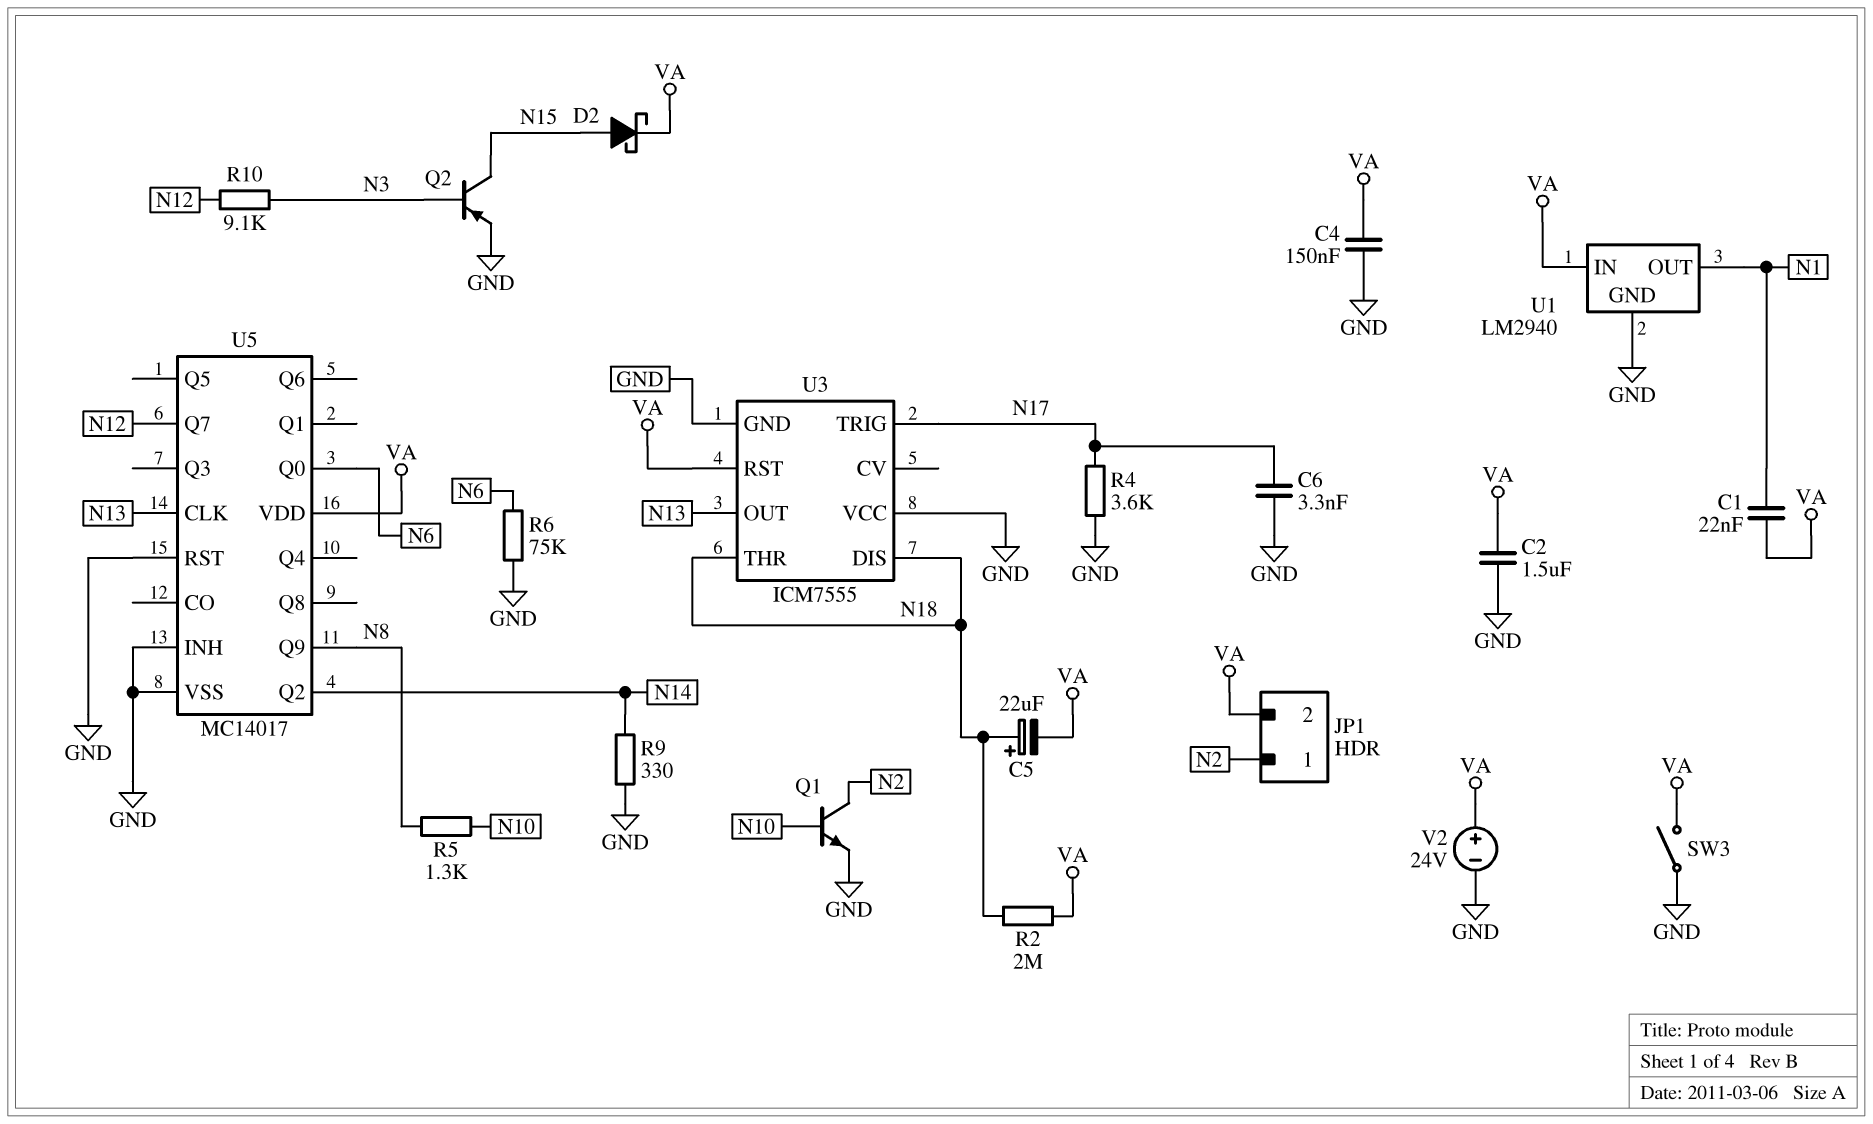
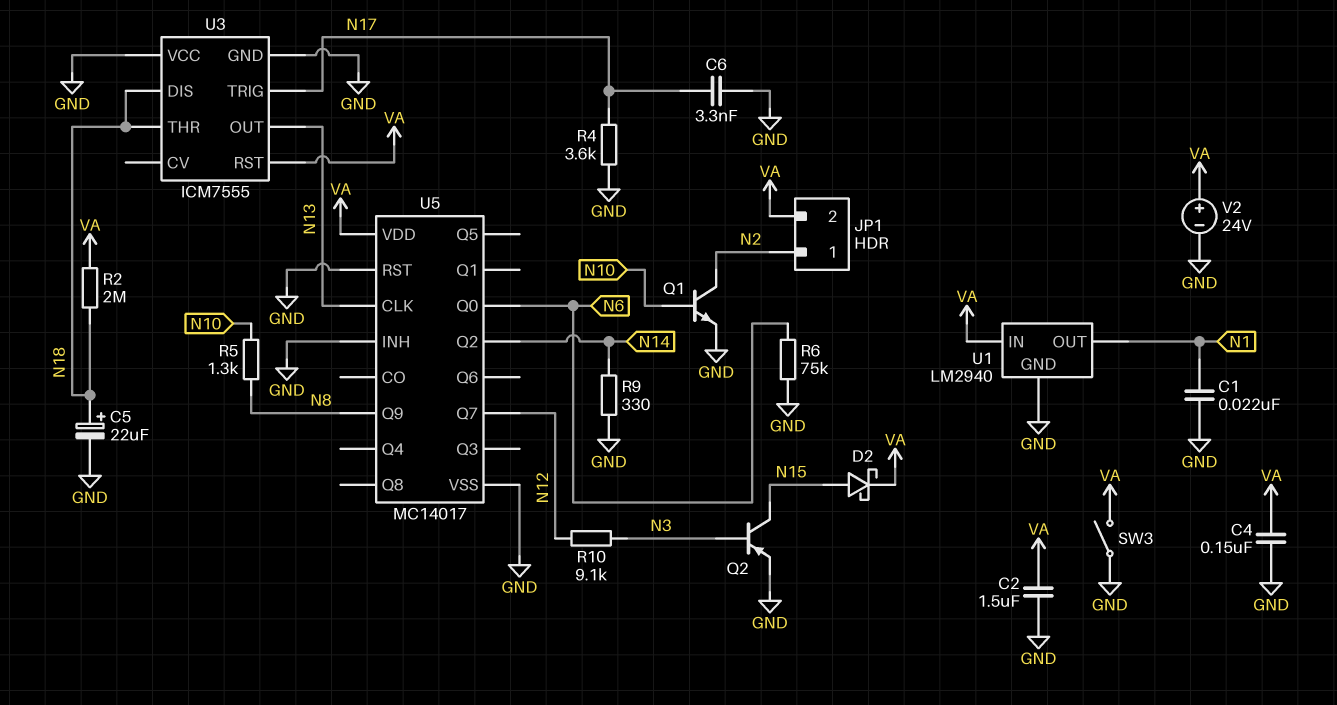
C1: 22nF (N1, VA) -> 22nF (GND, N1)
C5: 22uF (plus N18, minus VA) -> 22uF (plus N18, minus GND)

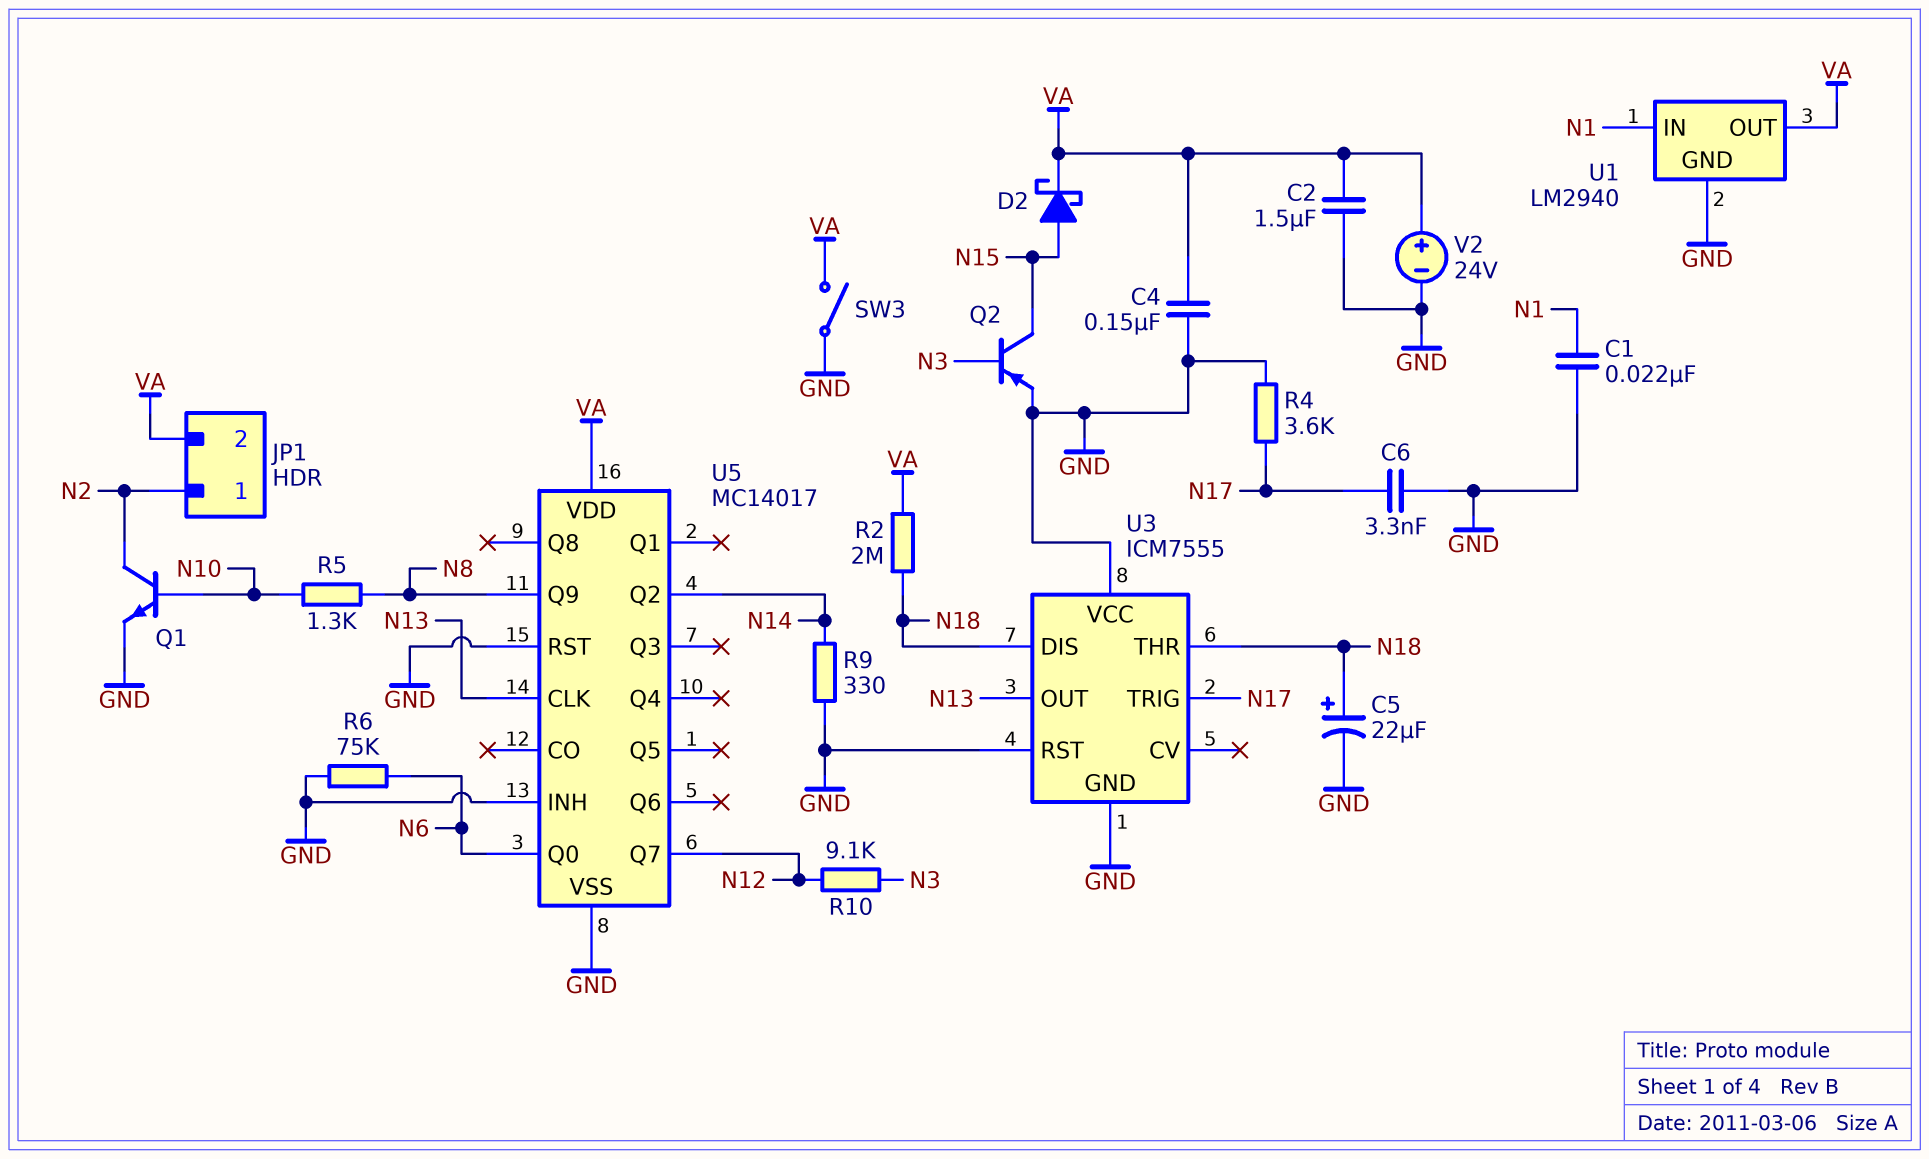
U1 pin IN: VA -> N1
U1 pin OUT: N1 -> VA
U3 pin RST: VA -> GND

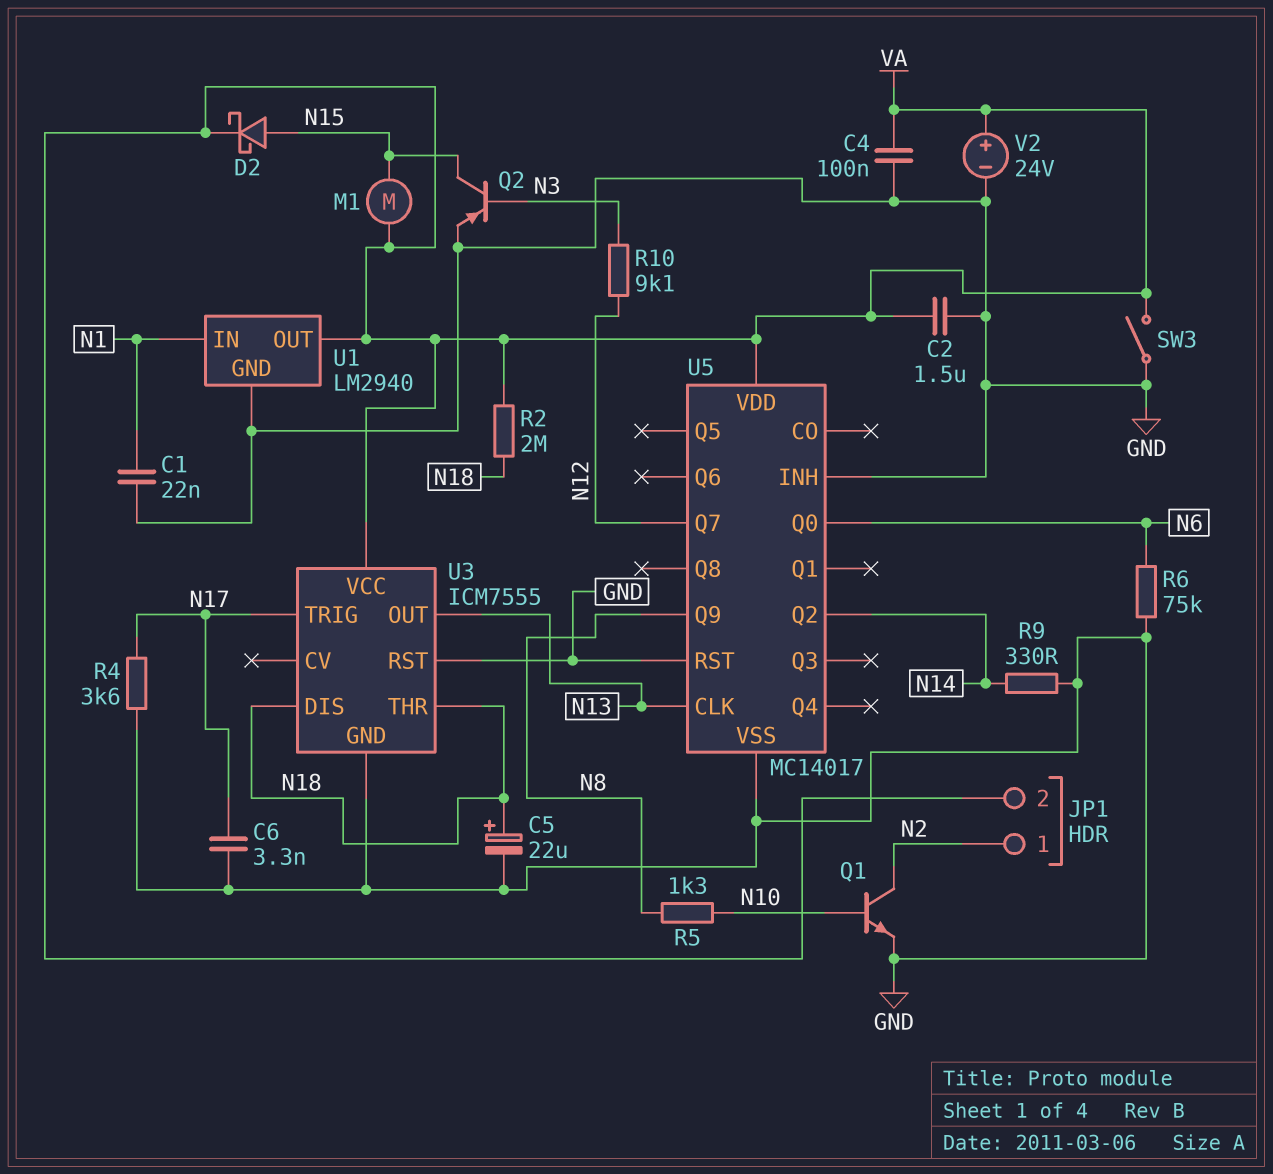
C4: 150nF (GND, VA) -> 100nF (GND, VA)
M1: none -> motor (N15, VA)
U3 pin VCC: GND -> VA

